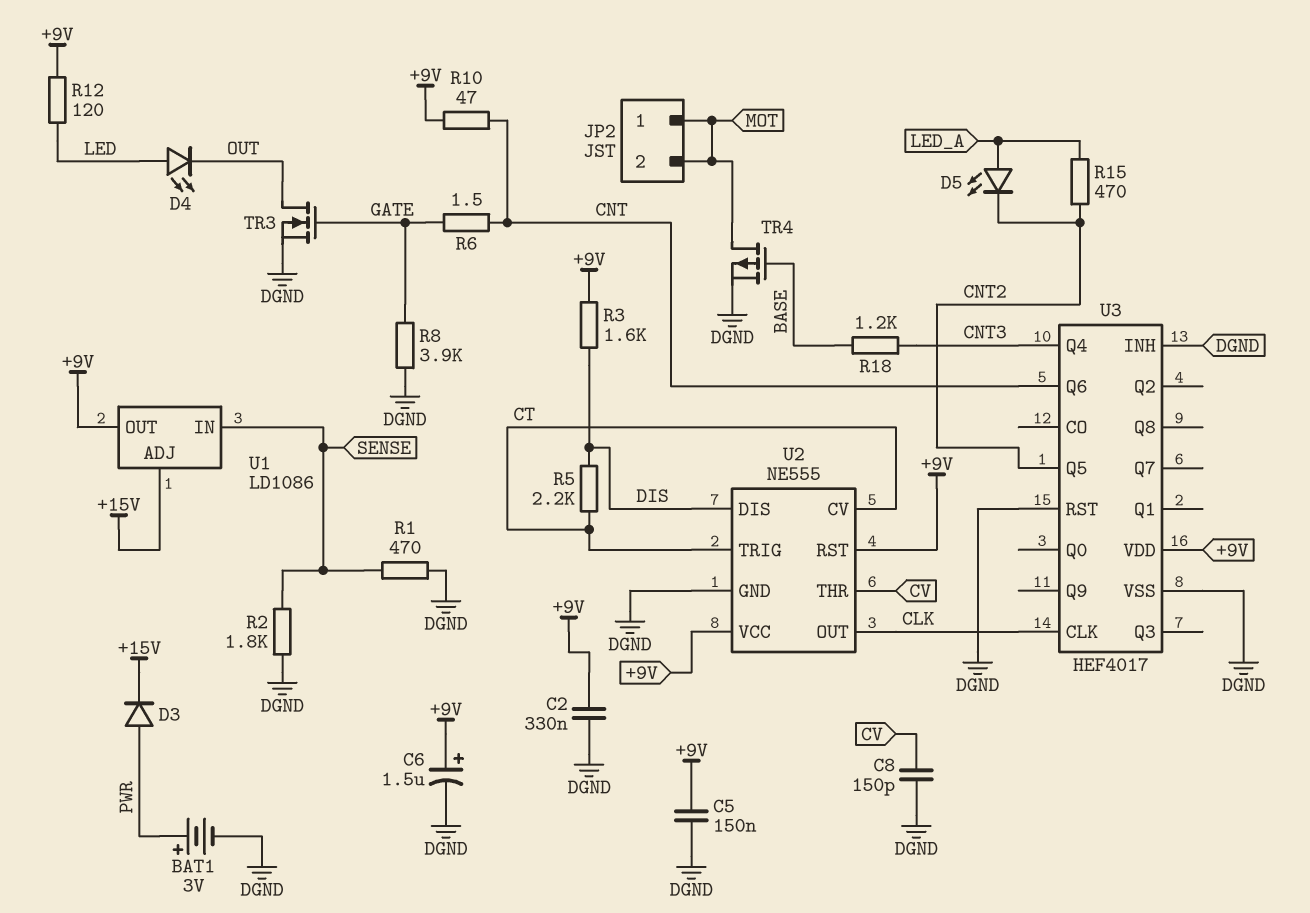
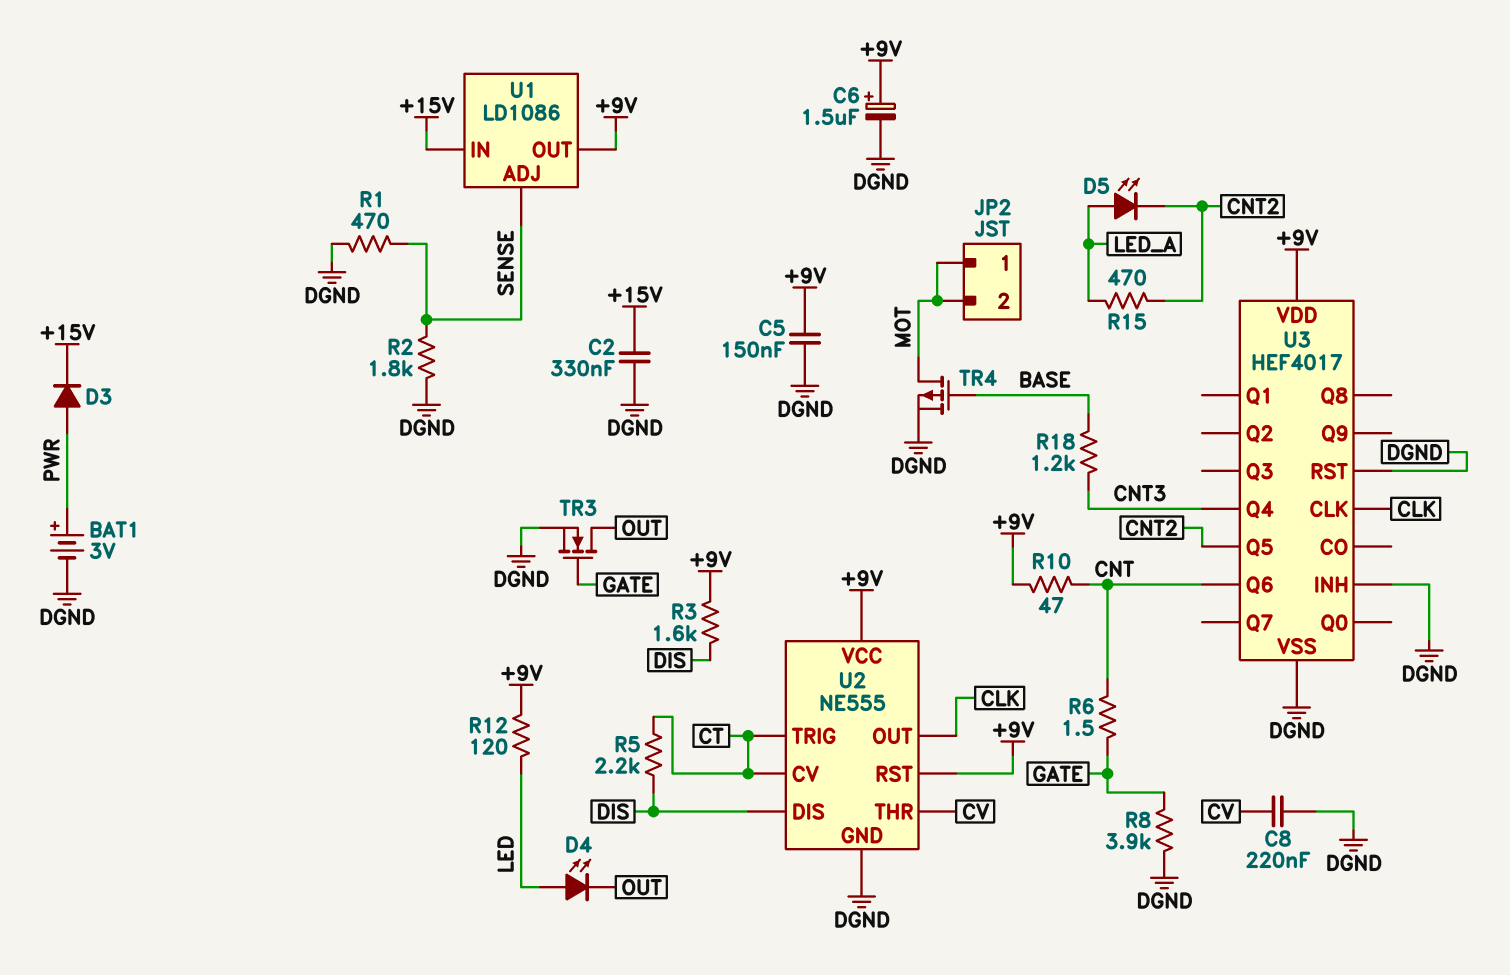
C2: 330nF (+9V, DGND) -> 330nF (+15V, DGND)
C8: 150pF (CV, DGND) -> 220nF (CV, DGND)
U1 pin ADJ: +15V -> SENSE
U1 pin IN: SENSE -> +15V

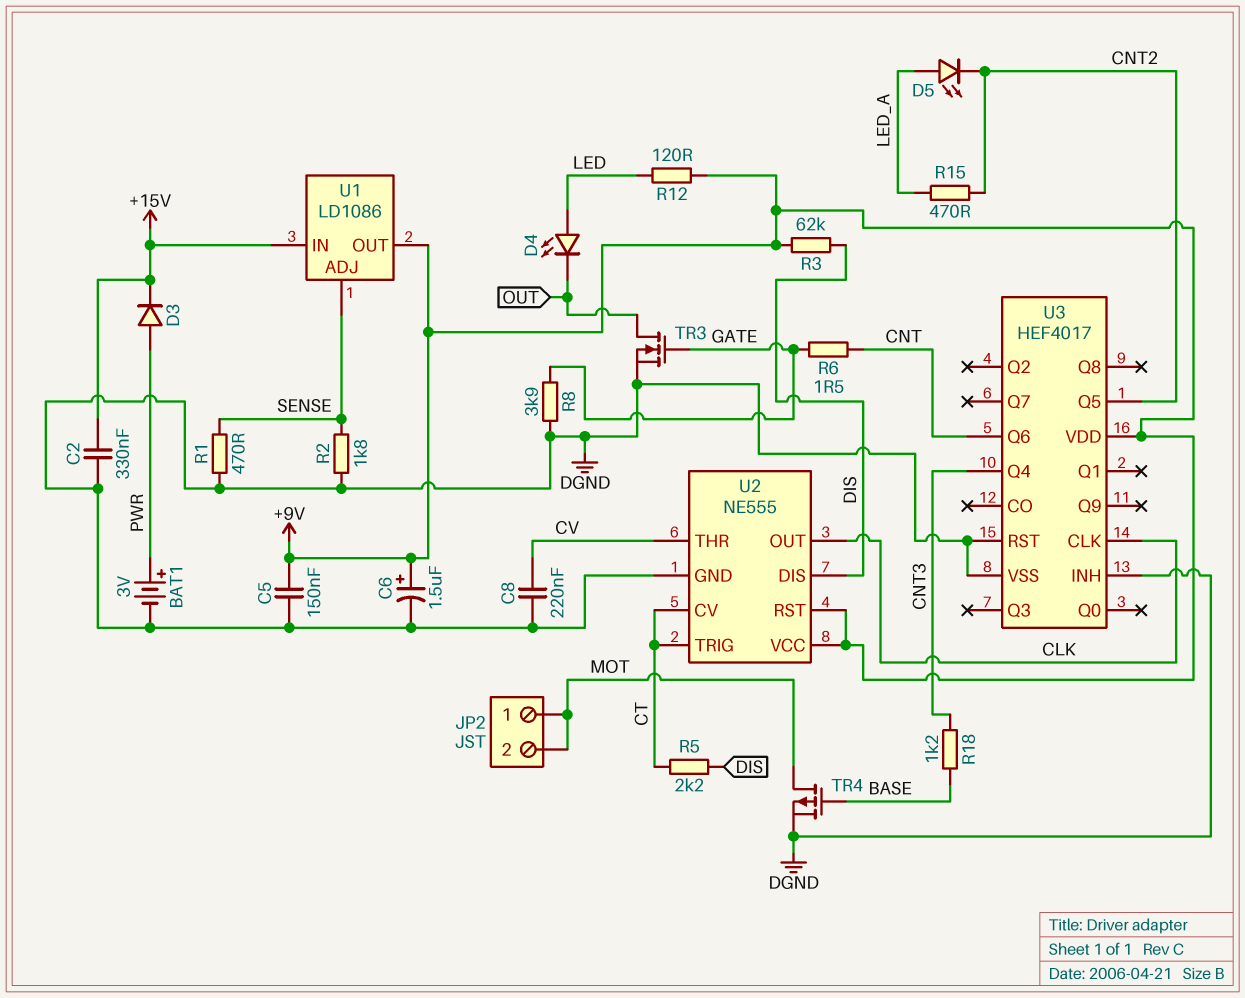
R3: 1.6k (+9V, DIS) -> 62k (+9V, DIS)
R10: 47 (+9V, CNT) -> none

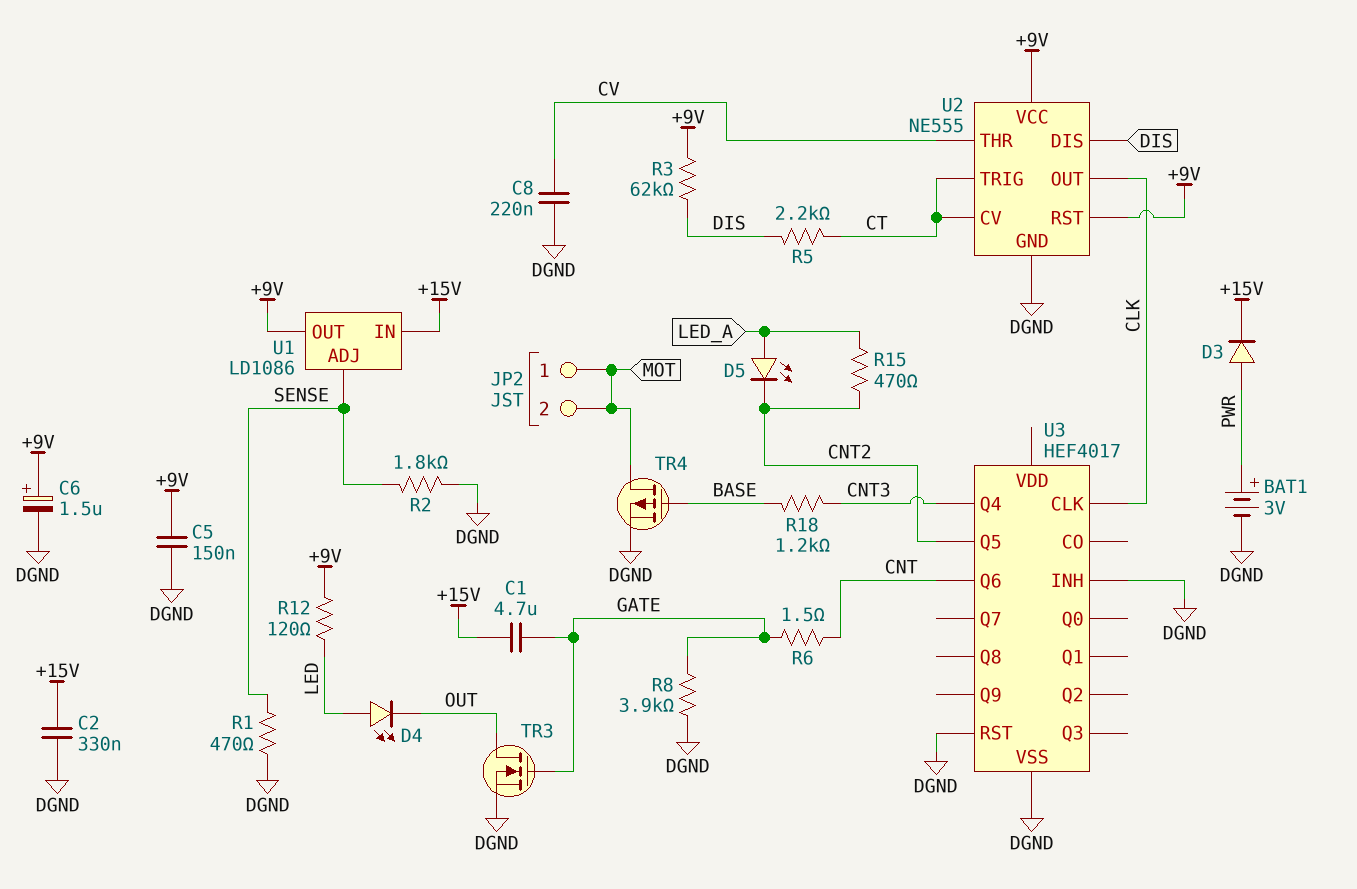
C1: none -> 4.7uF (+15V, GATE)
U3 pin VDD: +9V -> none

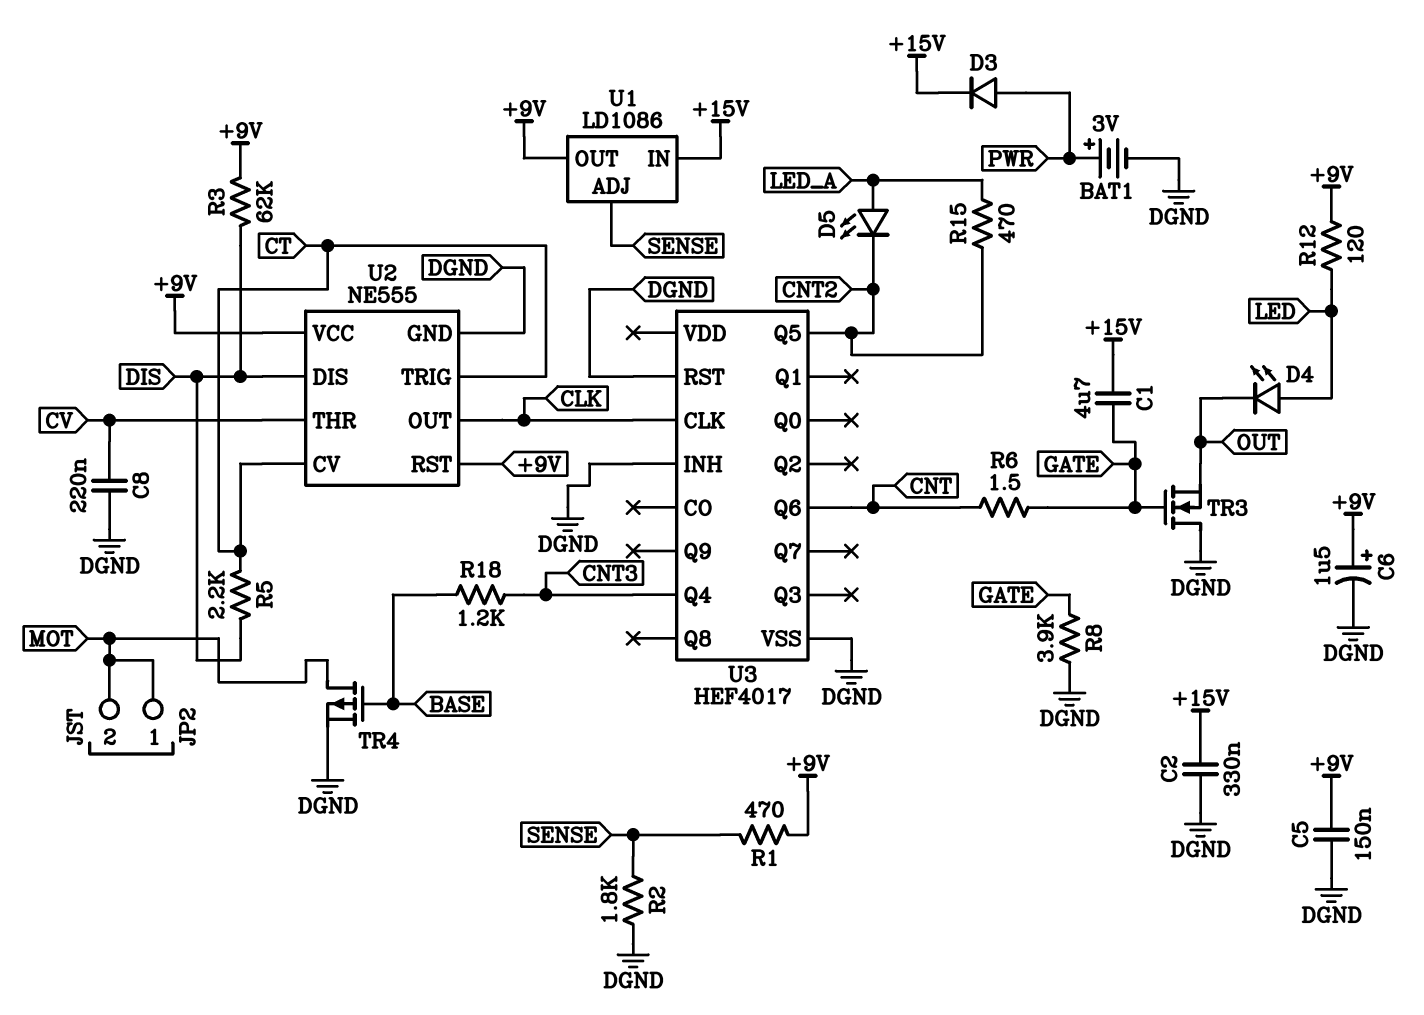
R1: 470 (DGND, SENSE) -> 470 (+9V, SENSE)
TR3: NMOS (G GATE, D OUT, S DGND) -> NMOS (G GATE, D DGND, S OUT)

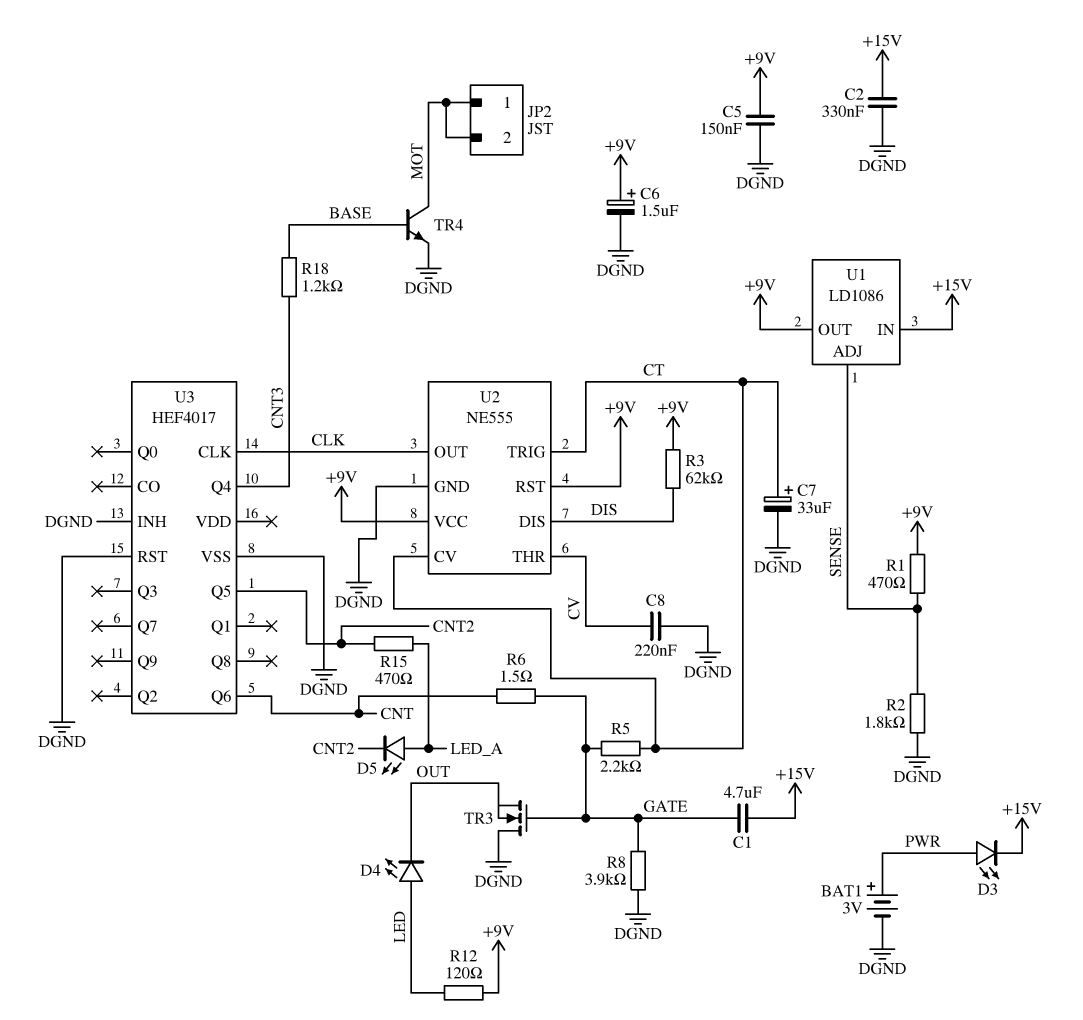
C7: none -> 33uF (plus CT, minus DGND)
D3: diode (A PWR, K +15V) -> LED (A PWR, K +15V)
R5: 2.2k (CT, DIS) -> 2.2k (CT, GATE)
TR4: PMOS (G BASE, D MOT, S DGND) -> NPN (B BASE, C MOT, E DGND)

